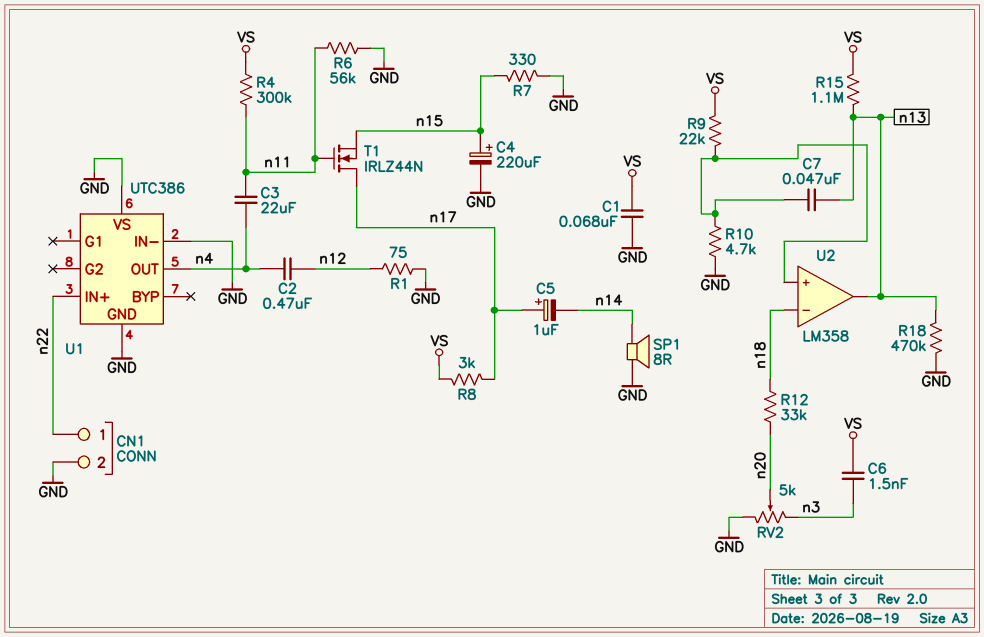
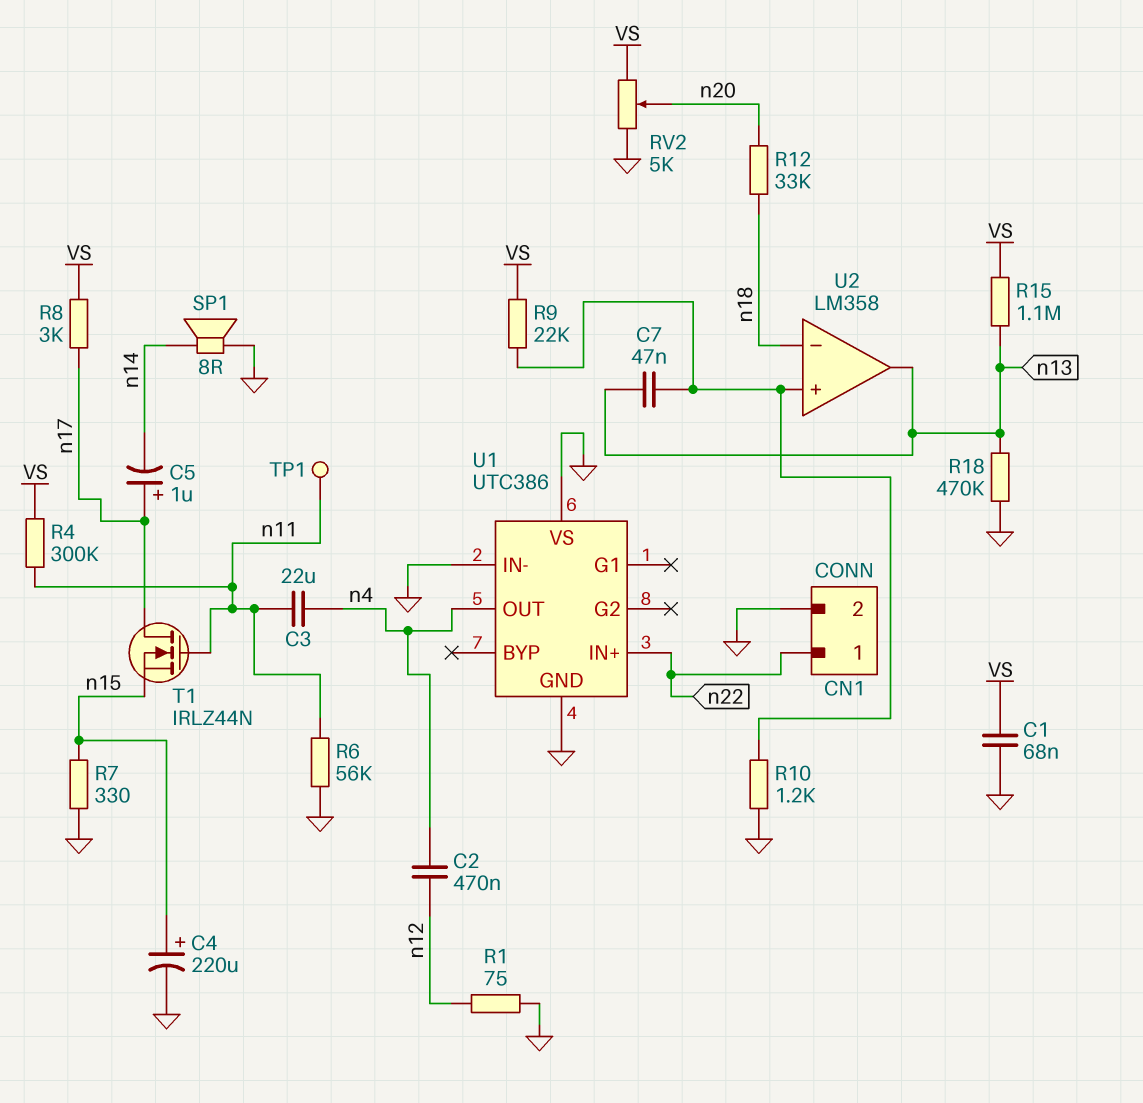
C6: 1.5nF (VS, n3) -> none
R10: 4.7k (GND, U2/in+) -> 1.2k (GND, U2/in+)
RV2: 5k (GND, n3, wiper n20) -> 5k (GND, VS, wiper n20)
TP1: none -> test point (n11)

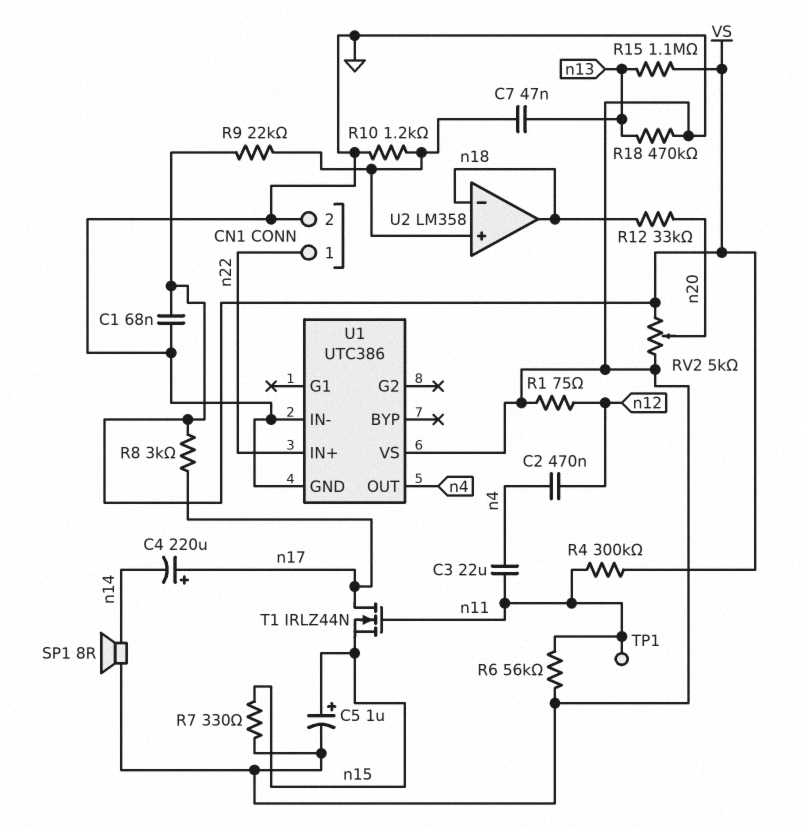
C4: 220uF (plus n15, minus GND) -> 220uF (plus n17, minus n14)
C5: 1uF (plus n17, minus n14) -> 1uF (plus n15, minus GND)
U2 pin out: n13 -> n18

